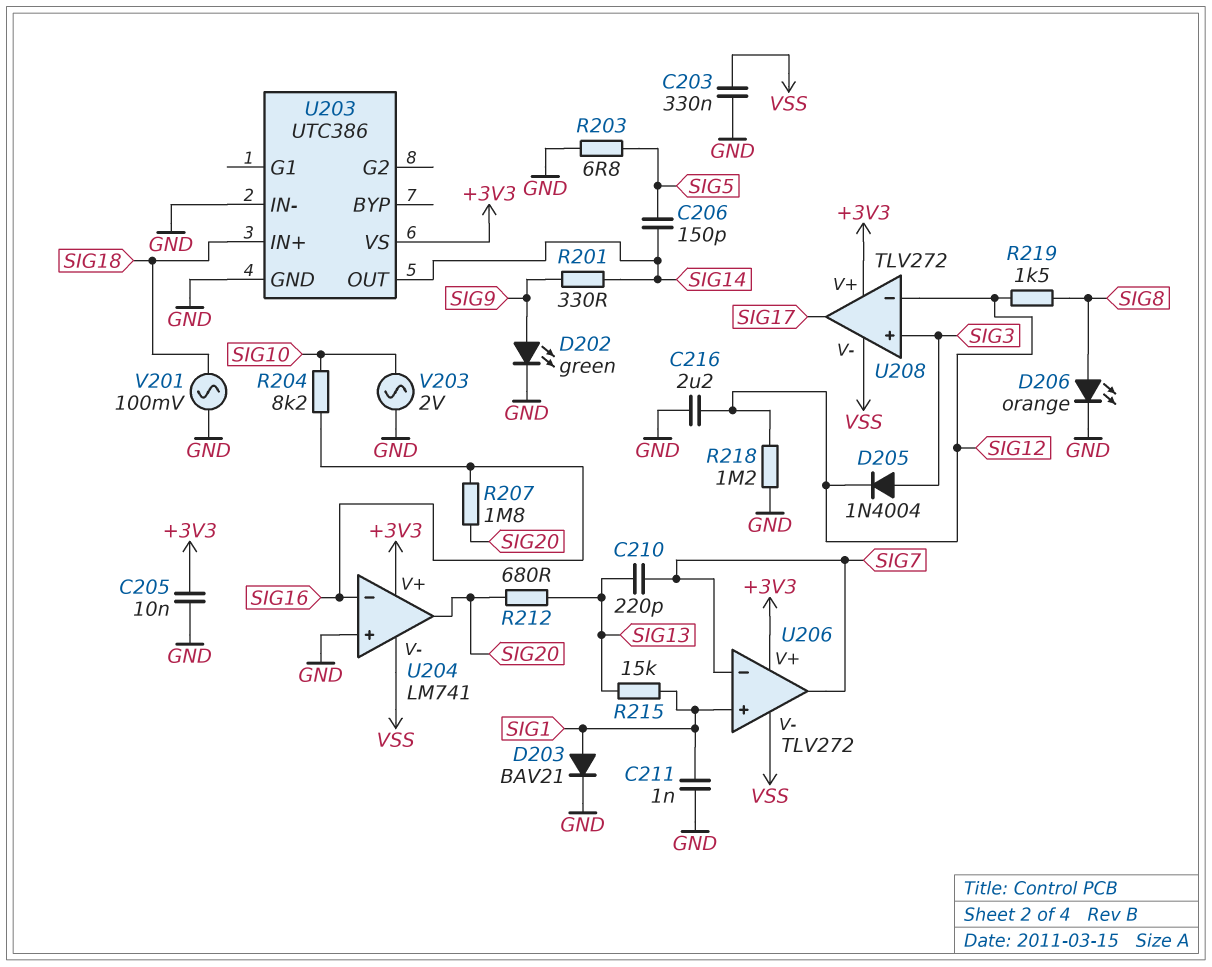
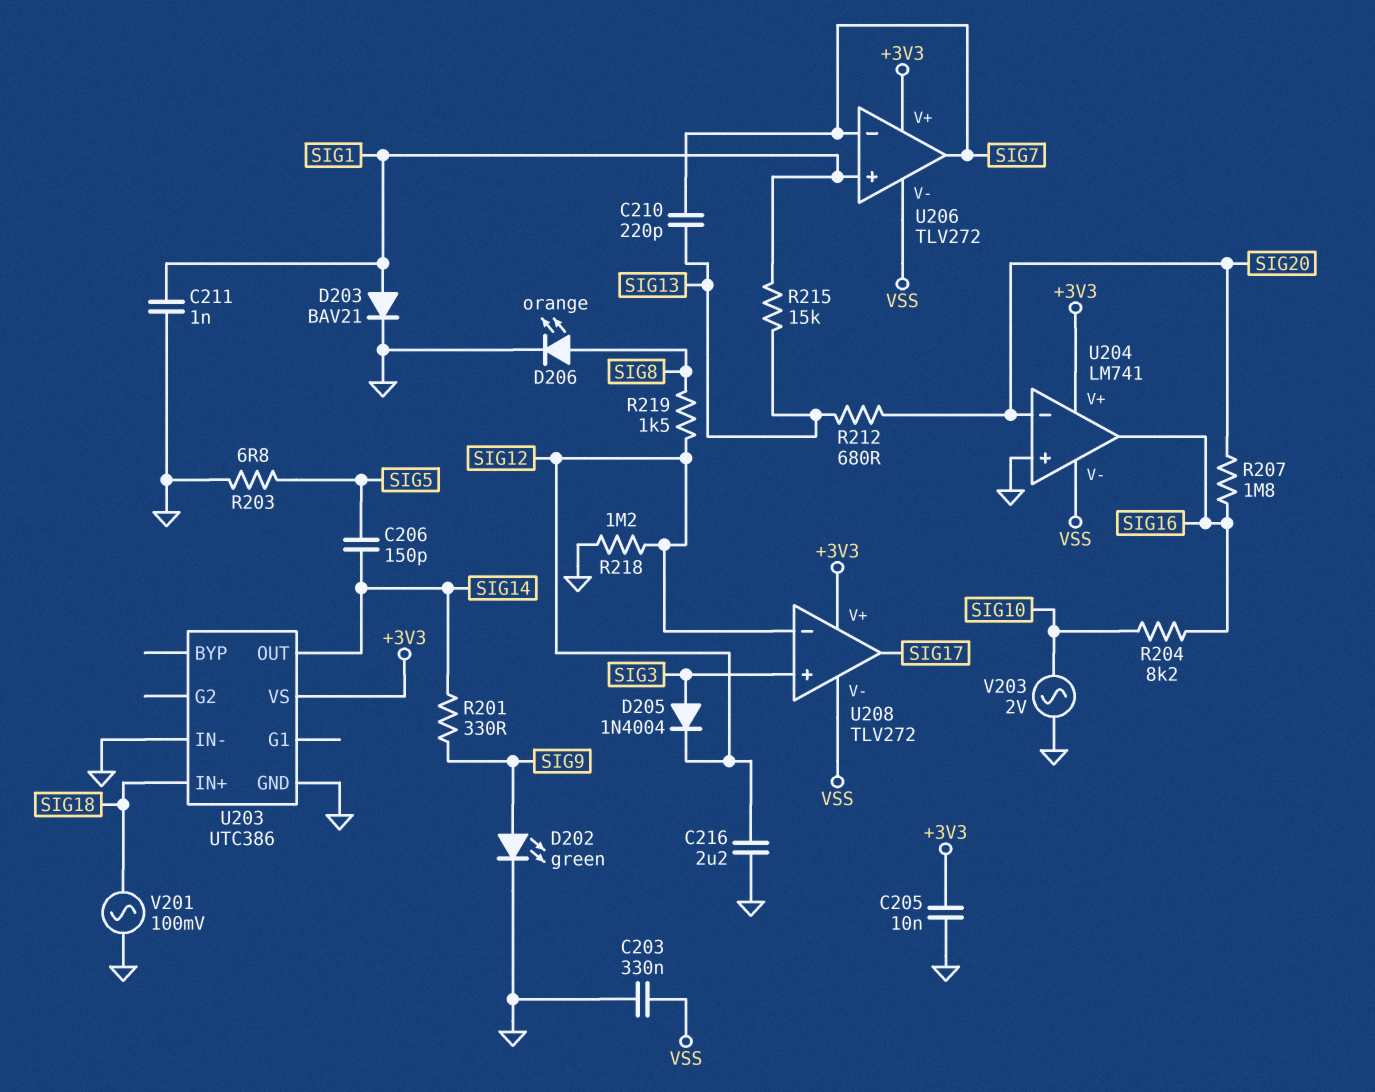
U204 pin in-: SIG16 -> SIG20
U204 pin out: SIG20 -> SIG16

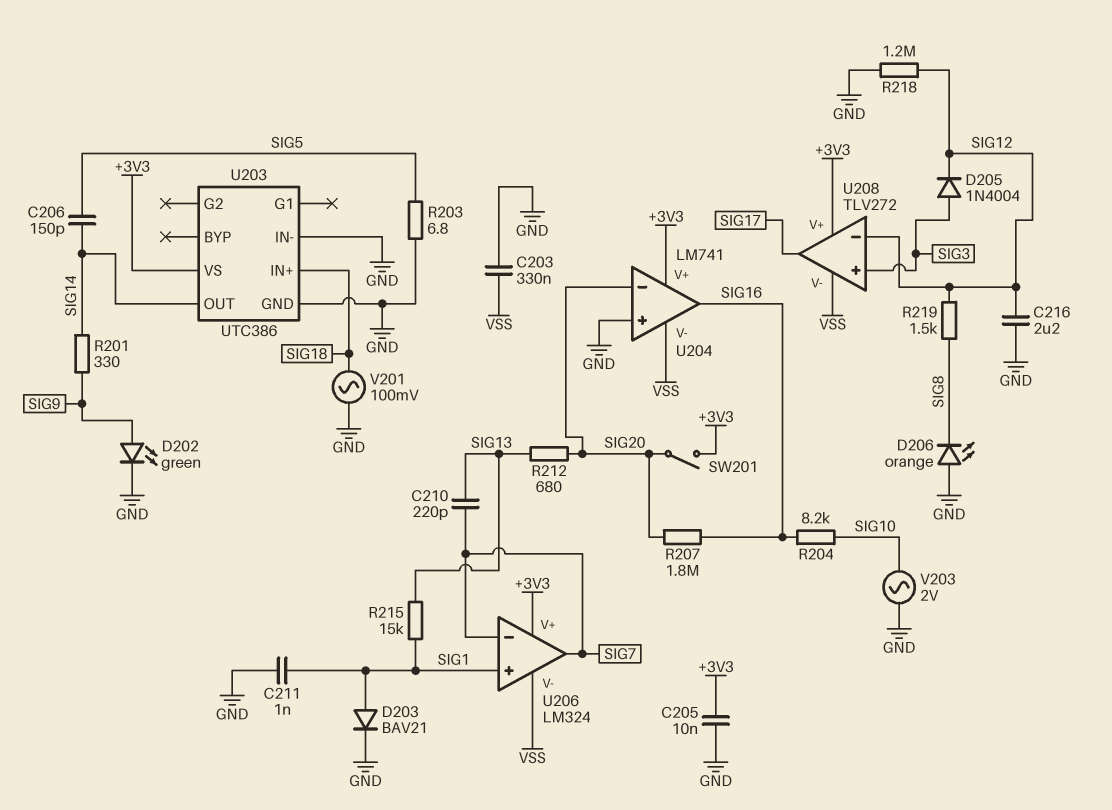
D206: LED orange (A SIG8, K GND) -> LED orange (A GND, K SIG8)
SW201: none -> switch (+3V3, SIG20)
U206: TLV272 -> LM324

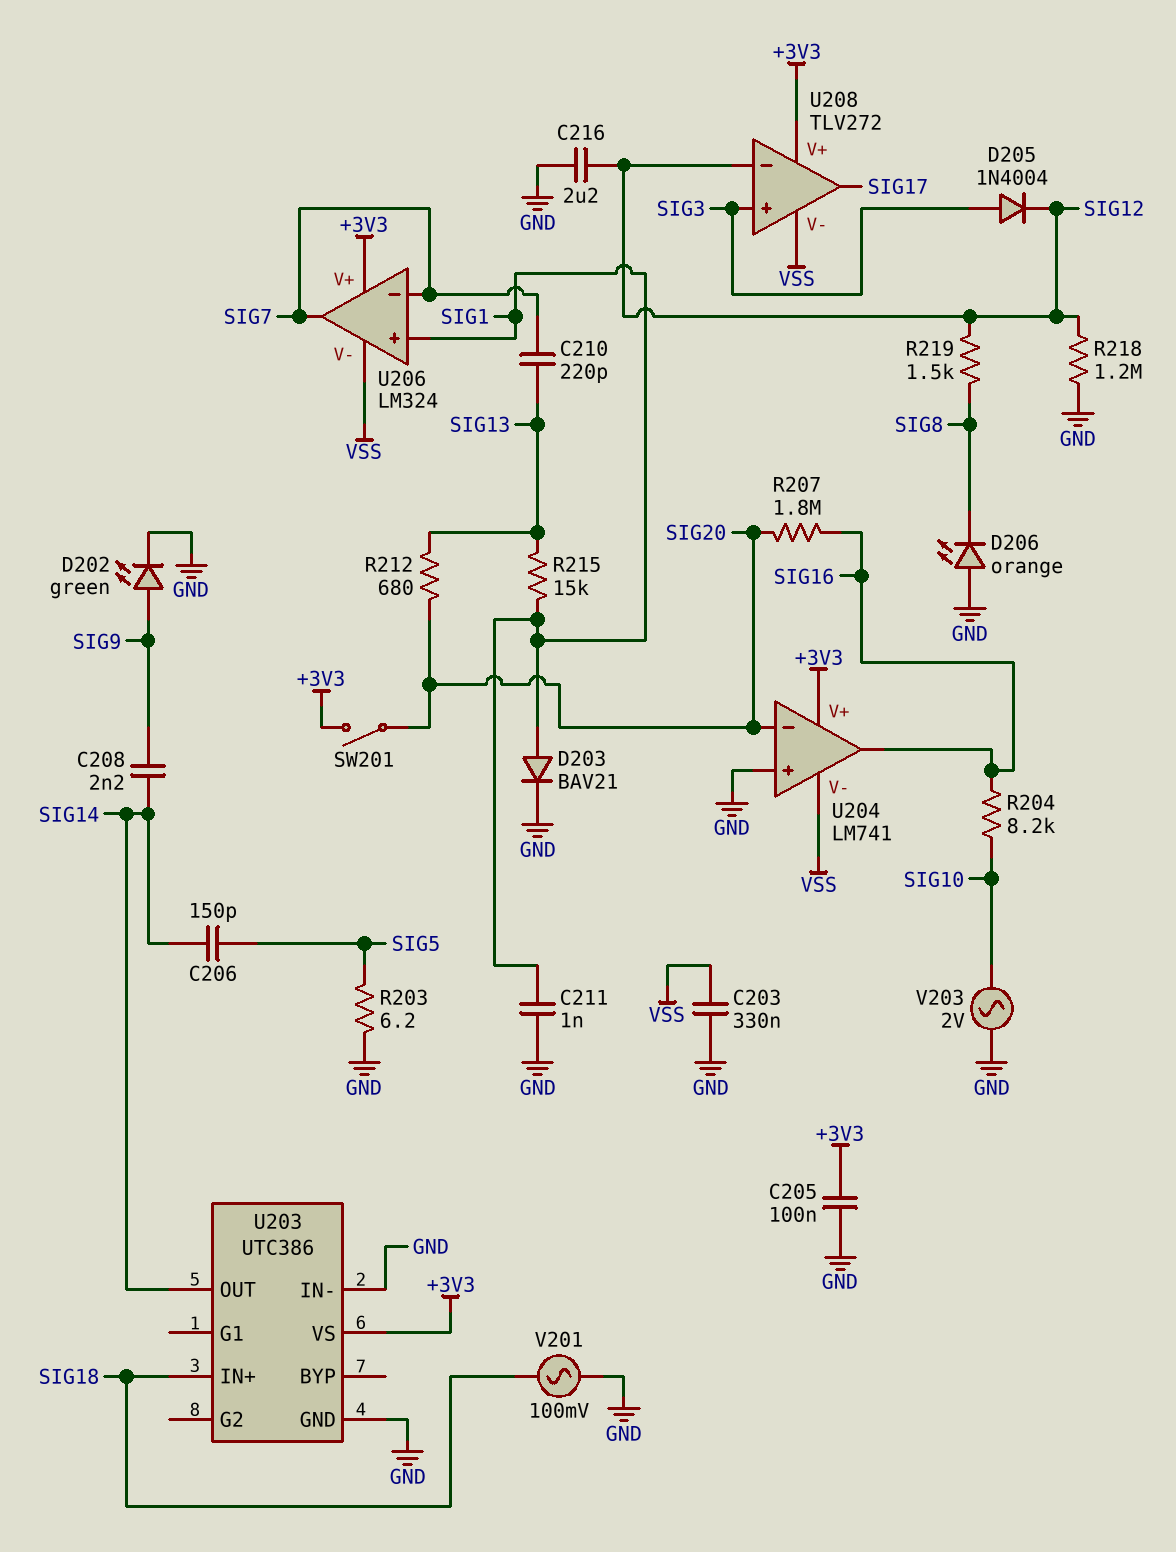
C205: 10nF (+3V3, GND) -> 100nF (+3V3, GND)
C208: none -> 2.2nF (SIG9, SIG14)
R201: 330 (SIG9, SIG14) -> none
R203: 6.8 (GND, SIG5) -> 6.2 (GND, SIG5)

